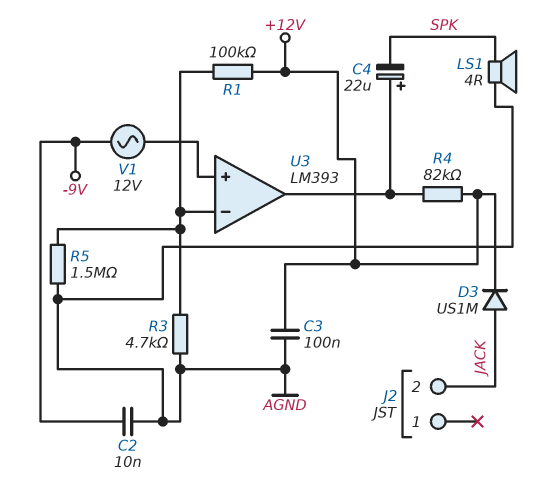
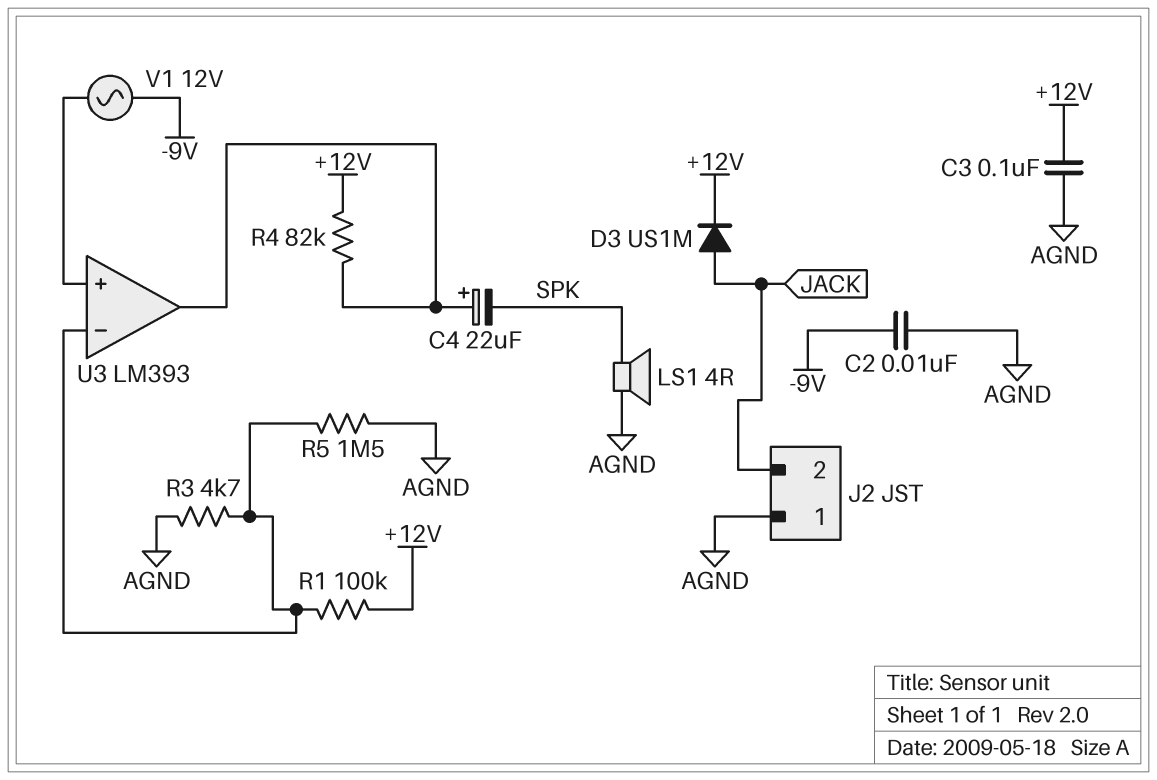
J2 pin 1: none -> AGND

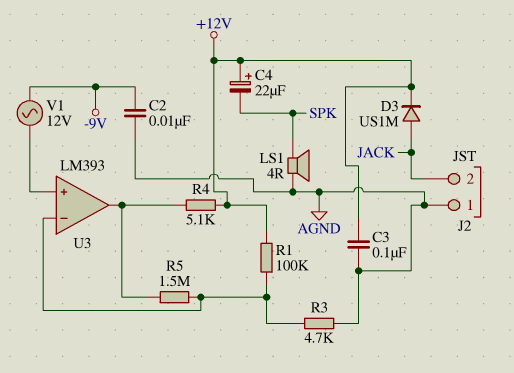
C4: 22uF (plus U3/out, minus SPK) -> 22uF (plus +12V, minus SPK)
R4: 82k (+12V, U3/out) -> 5.1k (+12V, U3/out)
R5: 1.5M (AGND, U3/in-) -> 1.5M (U3/in-, U3/out)

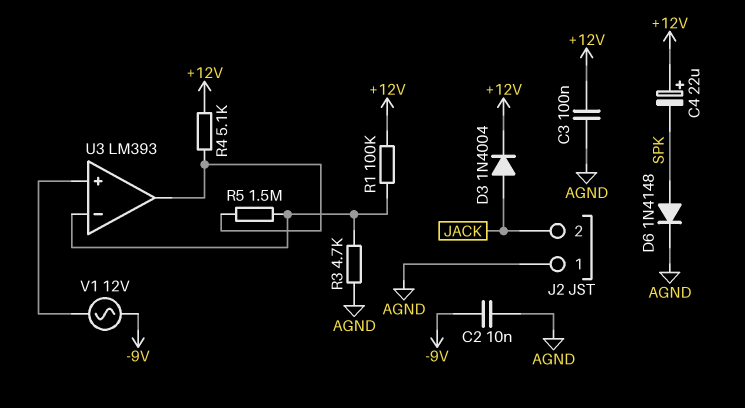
D3: diode US1M (A JACK, K +12V) -> diode 1N4004 (A JACK, K +12V)
D6: none -> diode 1N4148 (A SPK, K AGND)
LS1: speaker 4R (AGND, SPK) -> none

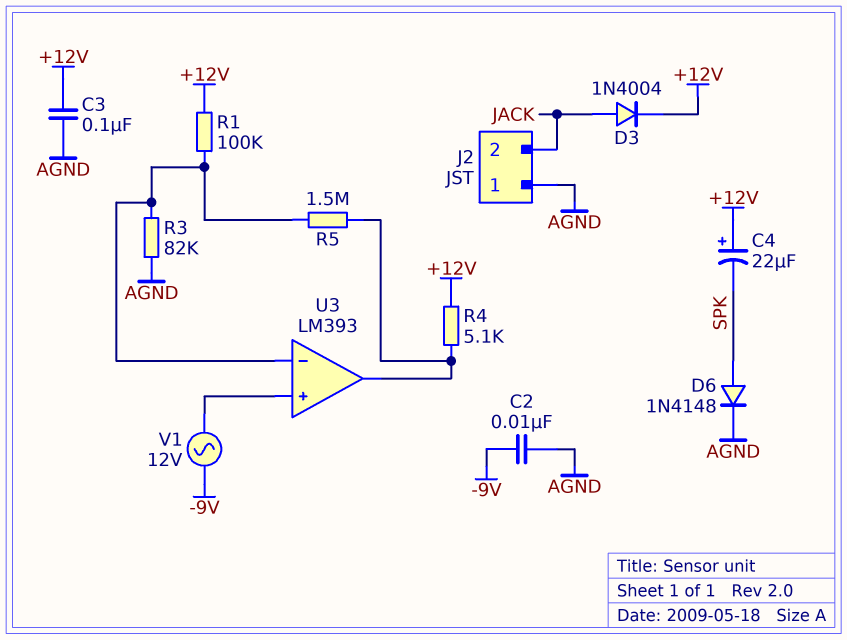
R3: 4.7k (AGND, U3/in-) -> 82k (AGND, U3/in-)

